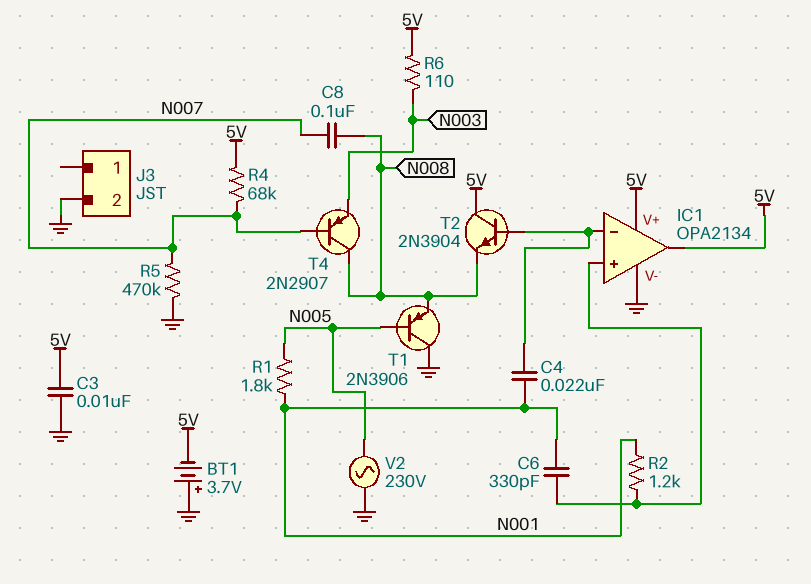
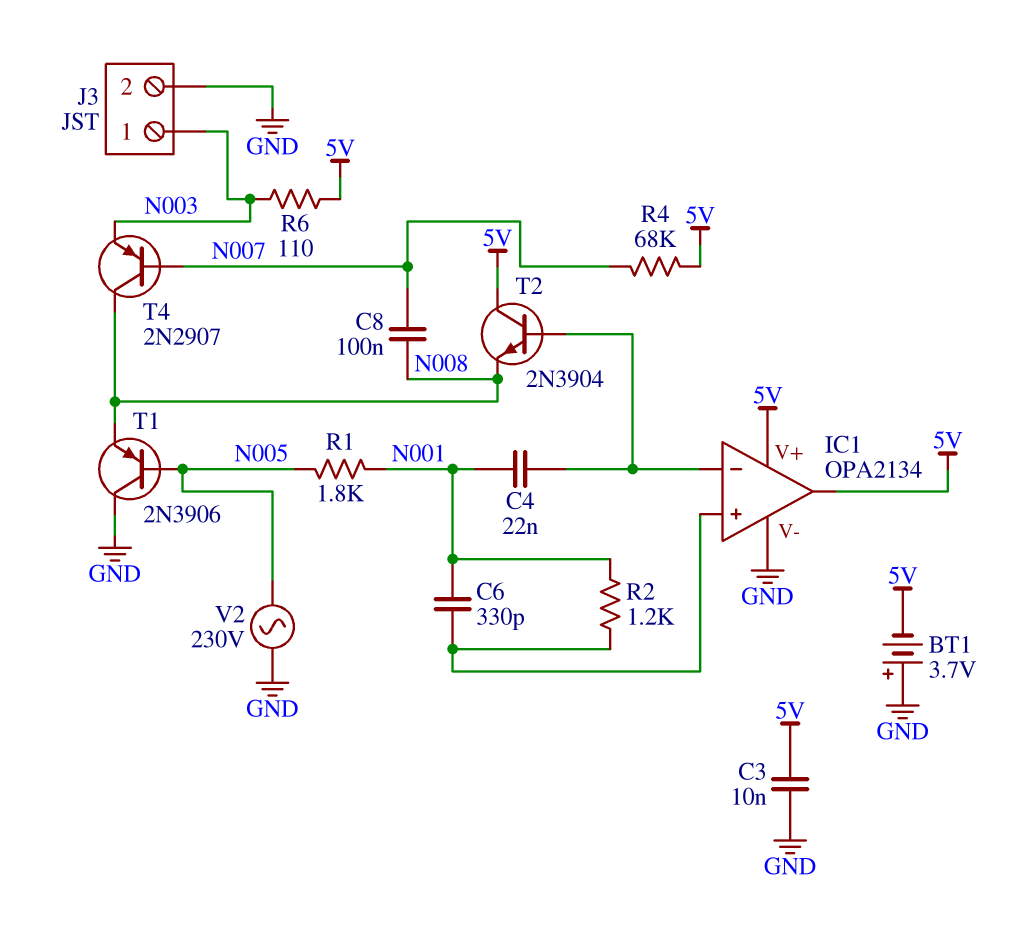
J3 pin 1: none -> N003
R5: 470k (GND, N007) -> none

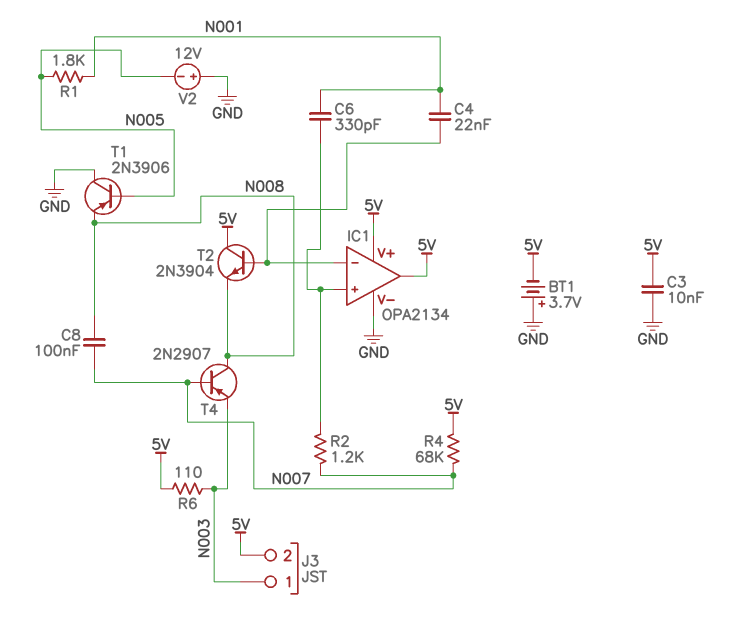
J3 pin 2: GND -> 5V
R2: 1.2k (IC1/in+, N001) -> 1.2k (IC1/in+, N007)
V2: AC 230V (GND, N005) -> 12V (plus GND, minus N005)

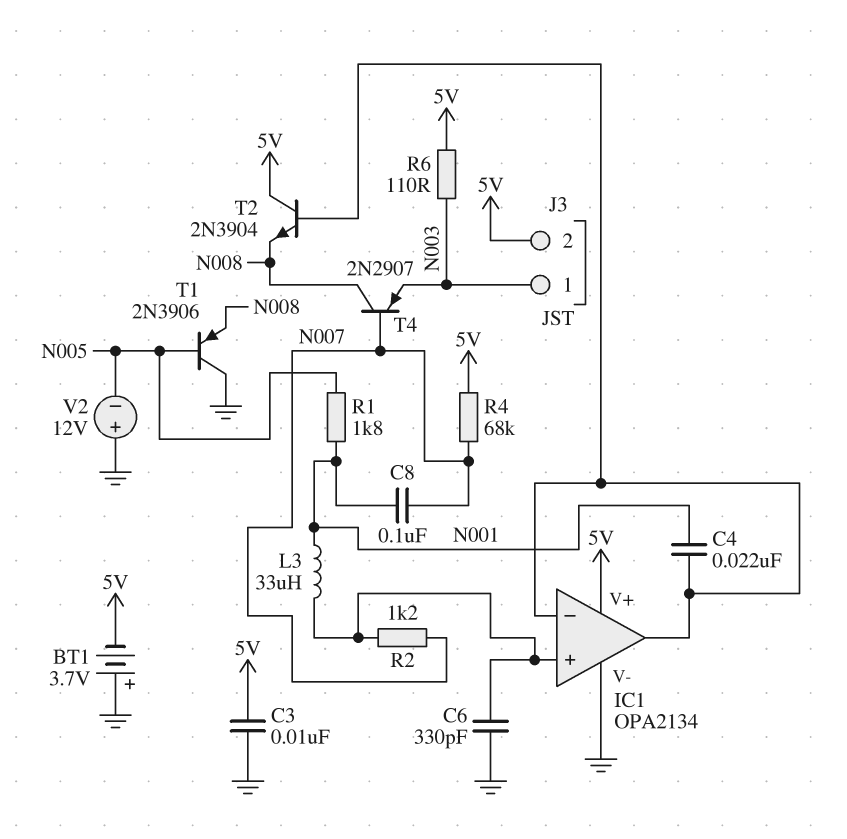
C6: 330pF (IC1/in+, N001) -> 330pF (GND, IC1/in+)
C8: 100nF (N007, N008) -> 100nF (N001, N007)
IC1 pin out: 5V -> IC1/in-
L3: none -> 33uH (IC1/in+, N001)

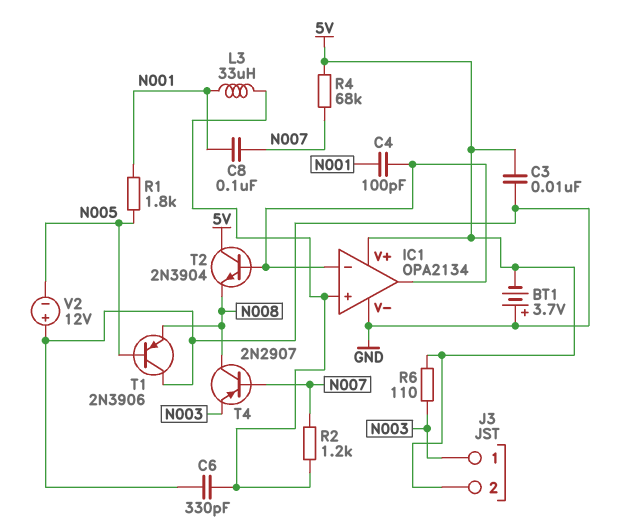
C4: 22nF (IC1/in-, N001) -> 100pF (IC1/in-, N001)

